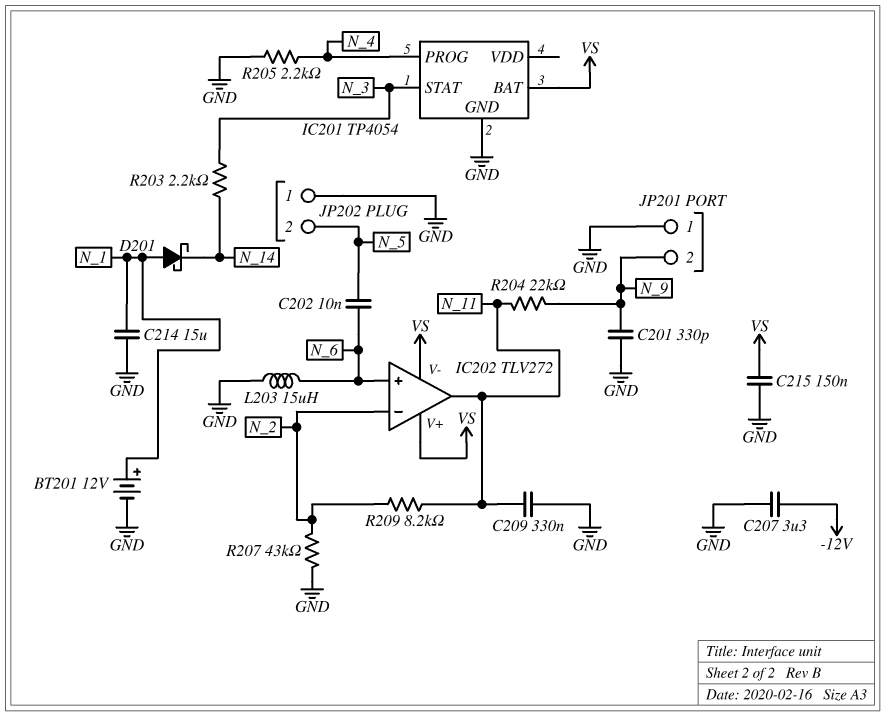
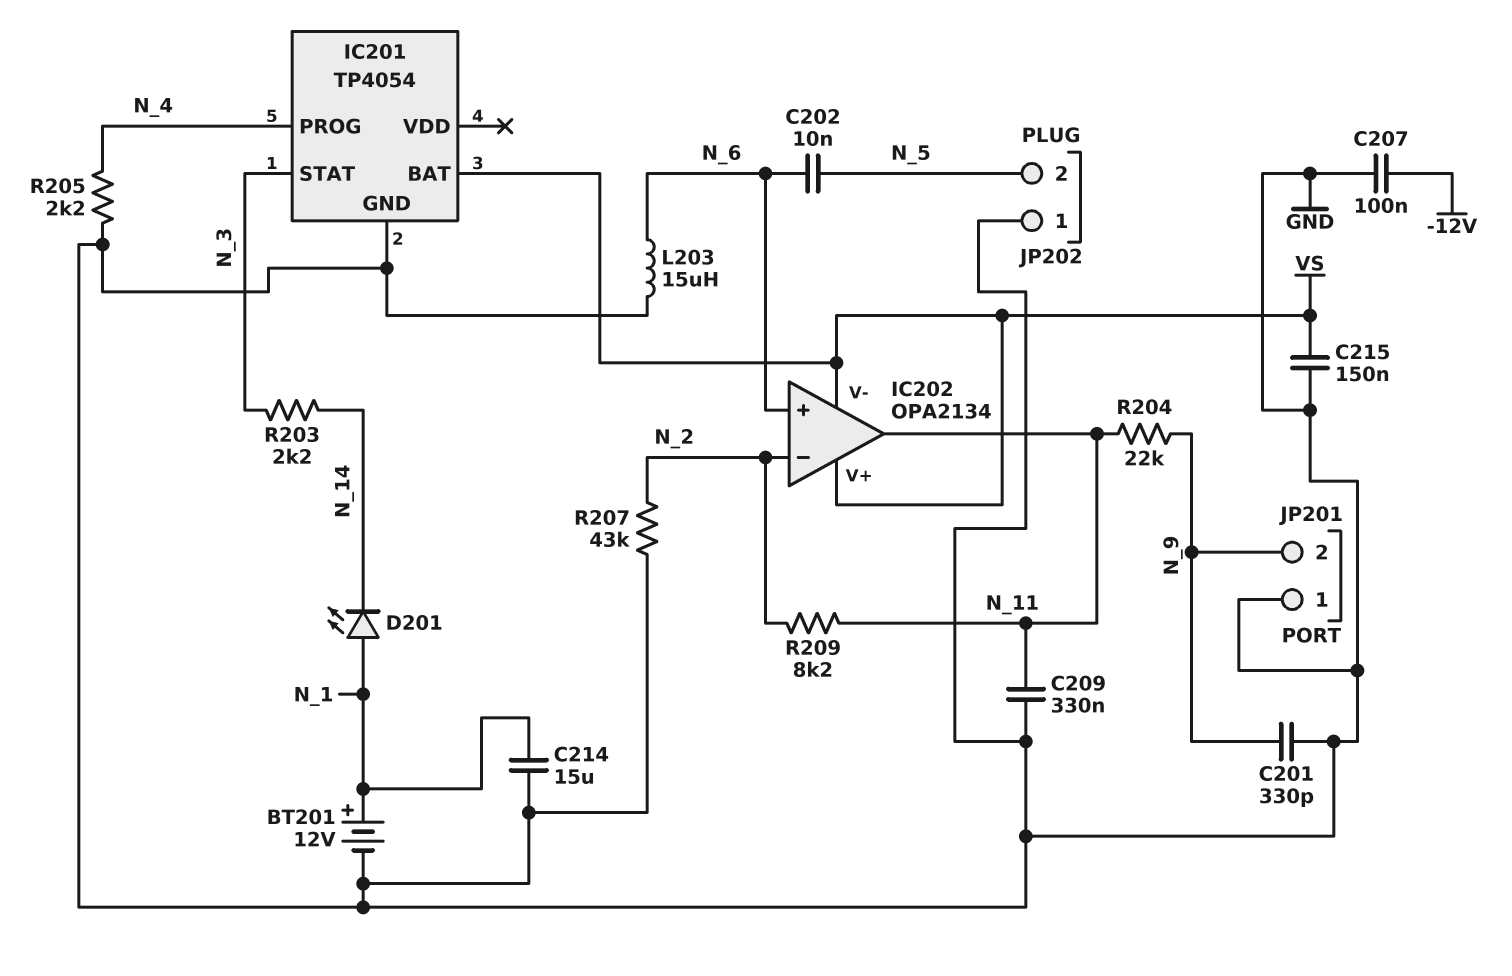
C207: 3.3uF (-12V, GND) -> 100nF (-12V, GND)
D201: schottky (A N_1, K N_14) -> LED (A N_1, K N_14)
IC202: TLV272 -> OPA2134

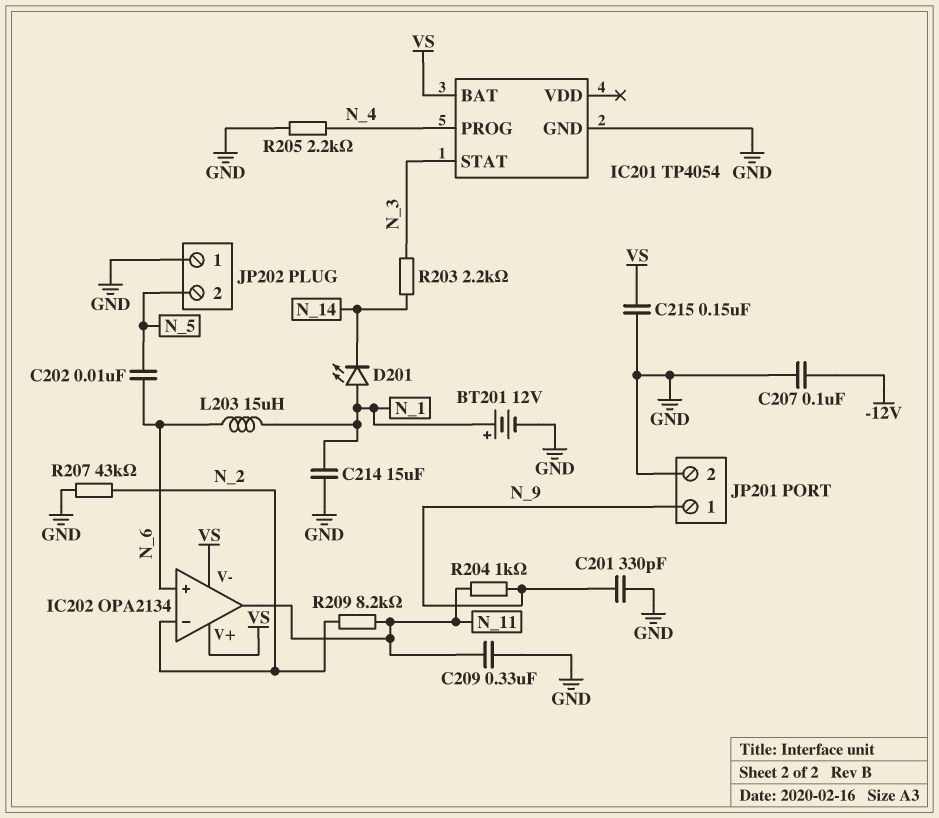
JP201 pin 1: GND -> N_9
JP201 pin 2: N_9 -> GND
L203: 15uH (GND, N_6) -> 15uH (N_1, N_6)
R204: 22k (N_9, N_11) -> 1k (N_9, N_11)

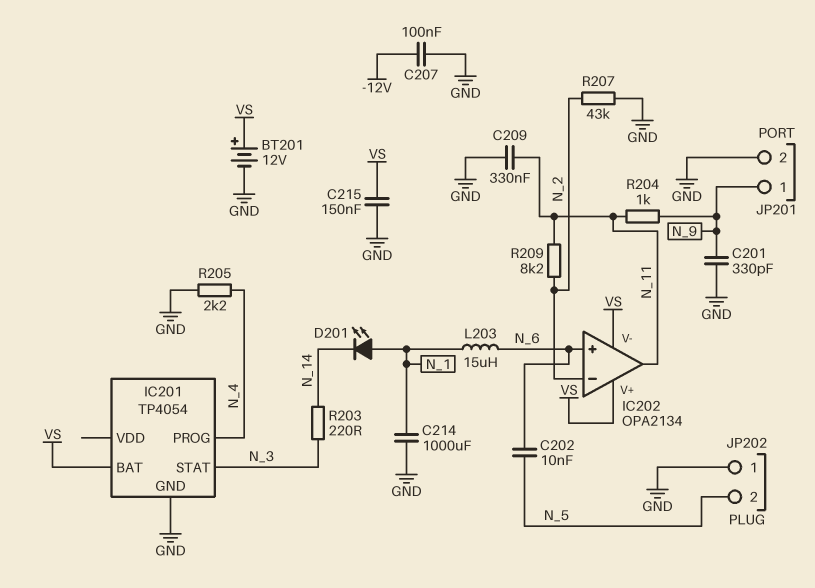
BT201: 12V (plus N_1, minus GND) -> 12V (plus VS, minus GND)
C214: 15uF (GND, N_1) -> 1000uF (GND, N_1)
R203: 2.2k (N_3, N_14) -> 220 (N_3, N_14)

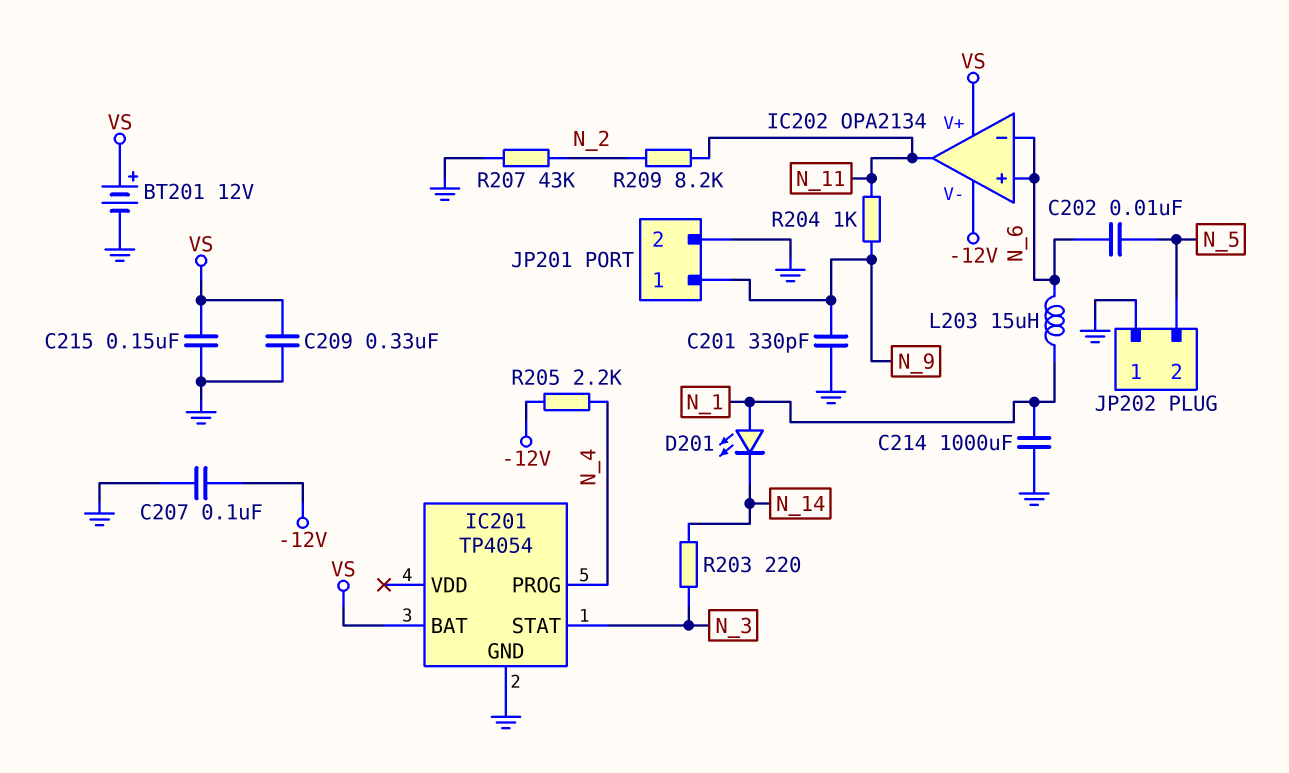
C209: 330nF (GND, N_11) -> 330nF (GND, VS)
IC202 pin V-: VS -> -12V
IC202 pin in-: N_2 -> N_6
R205: 2.2k (GND, N_4) -> 2.2k (-12V, N_4)

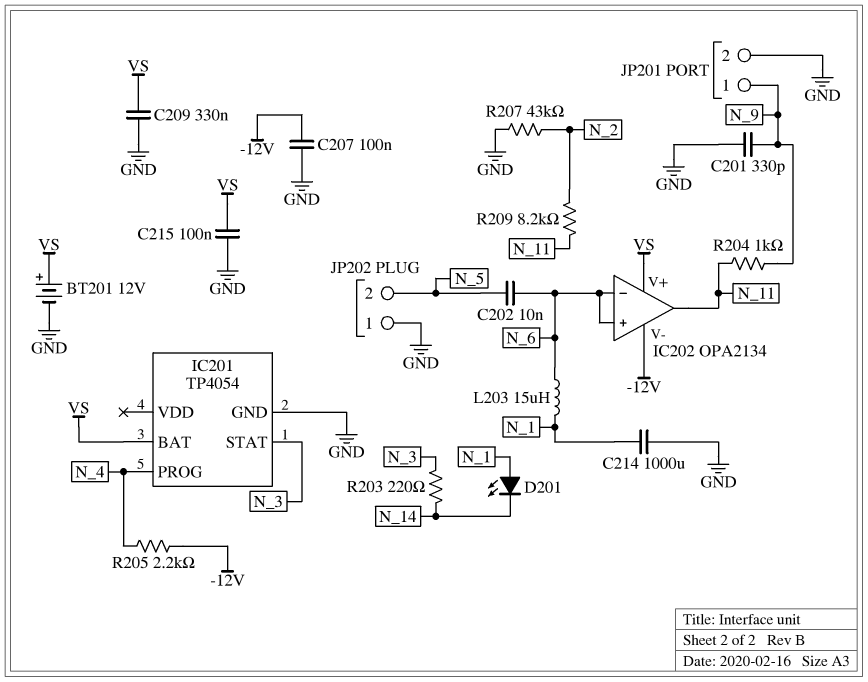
C215: 150nF (GND, VS) -> 100nF (GND, VS)

